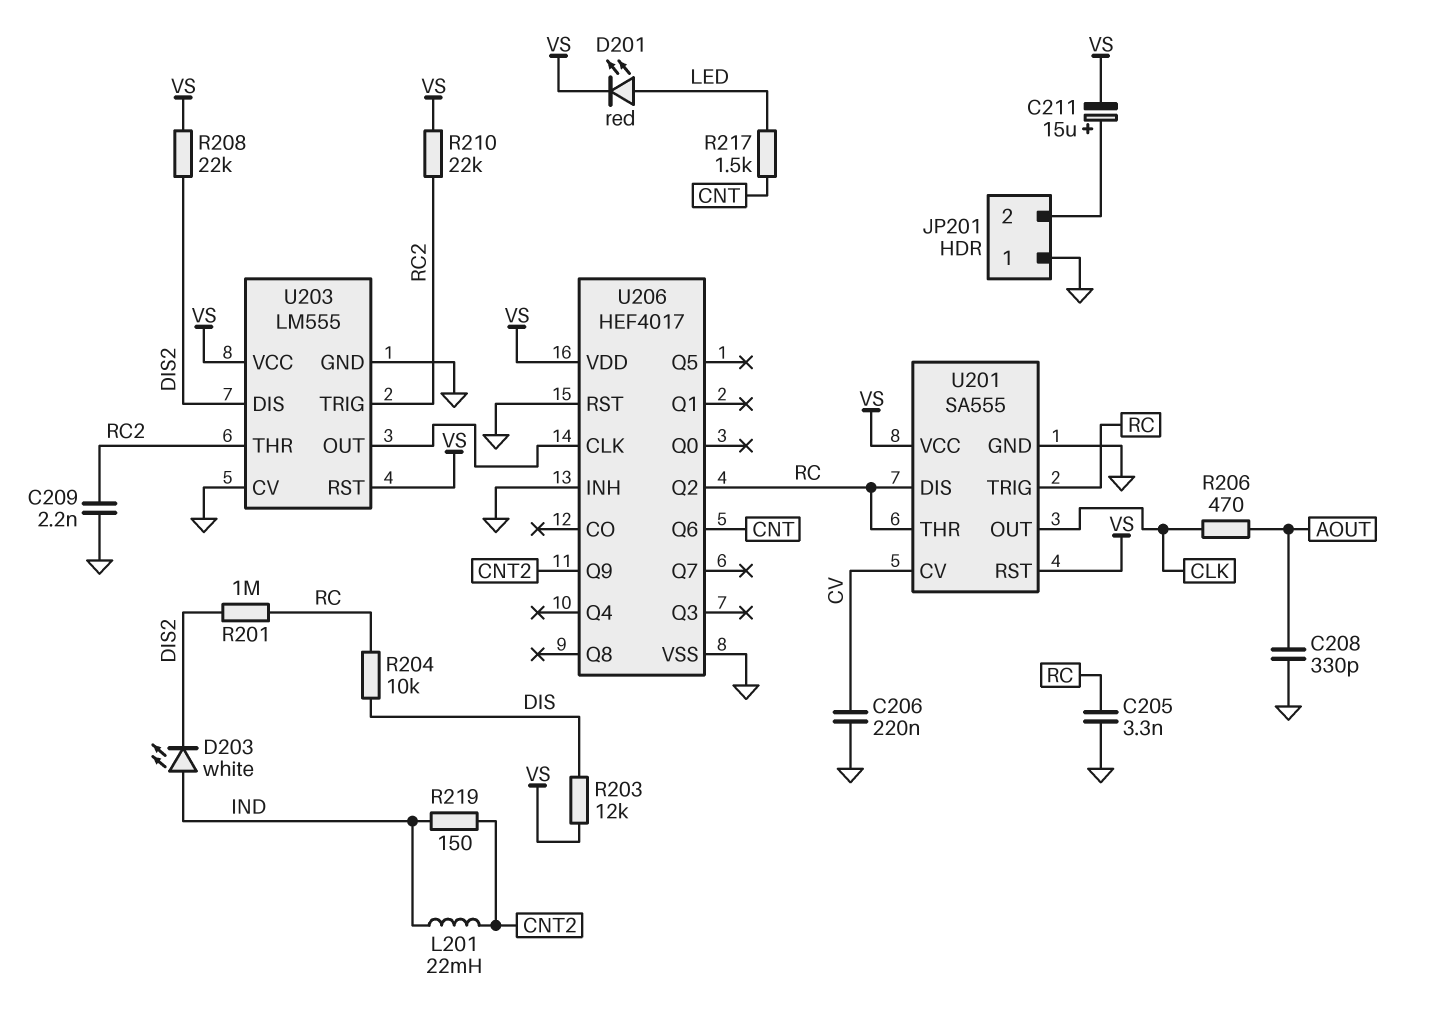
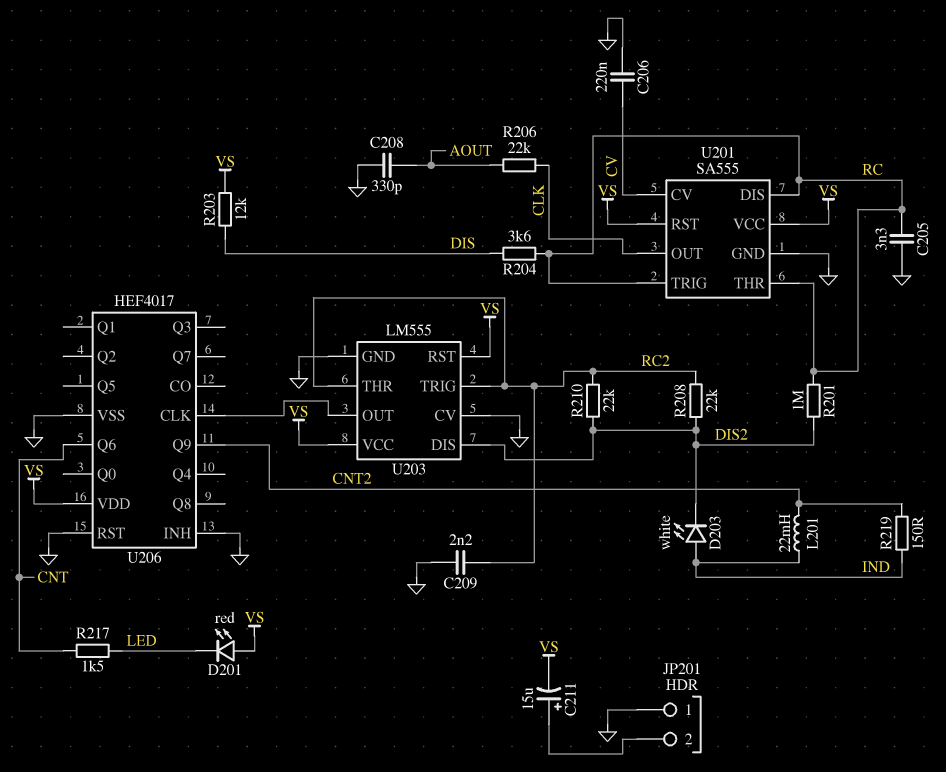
D201: LED red (A LED, K VS) -> LED red (A VS, K LED)
R204: 10k (DIS, RC) -> 3.6k (DIS, RC)
R206: 470 (AOUT, CLK) -> 22k (AOUT, CLK)
R208: 22k (DIS2, VS) -> 22k (DIS2, RC2)
R210: 22k (RC2, VS) -> 22k (DIS2, RC2)
U206 pin Q2: RC -> none

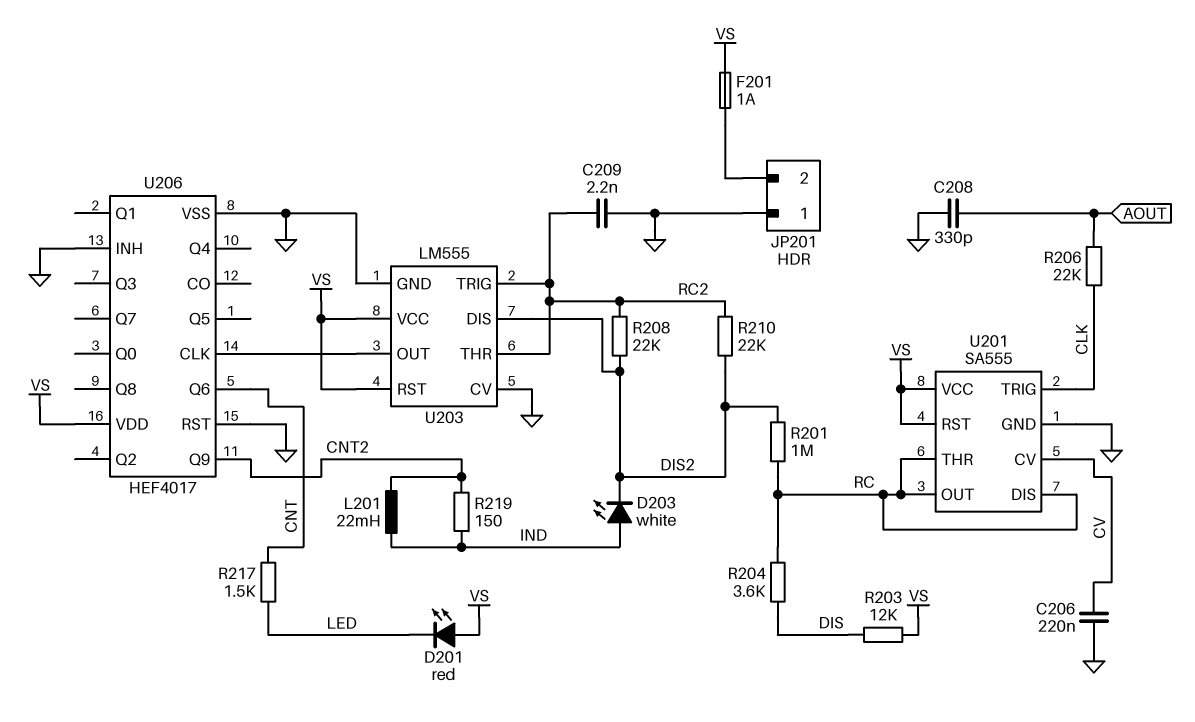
C205: 3.3nF (GND, RC) -> none
C211: 15uF (plus JP201/2, minus VS) -> none
F201: none -> 1A (JP201/2, VS)
U201 pin OUT: CLK -> RC
U201 pin TRIG: RC -> CLK

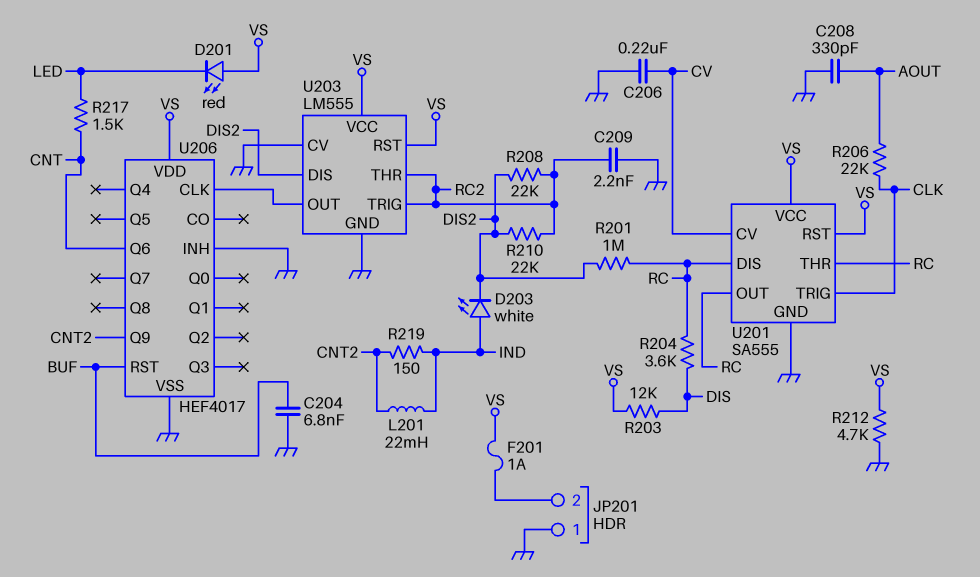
C204: none -> 6.8nF (BUF, GND)
R212: none -> 4.7k (GND, VS)
U206 pin RST: GND -> BUF

